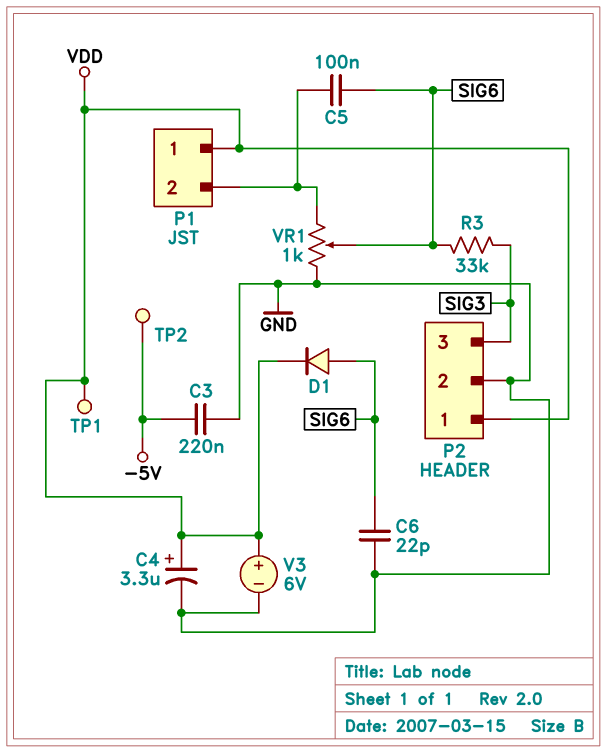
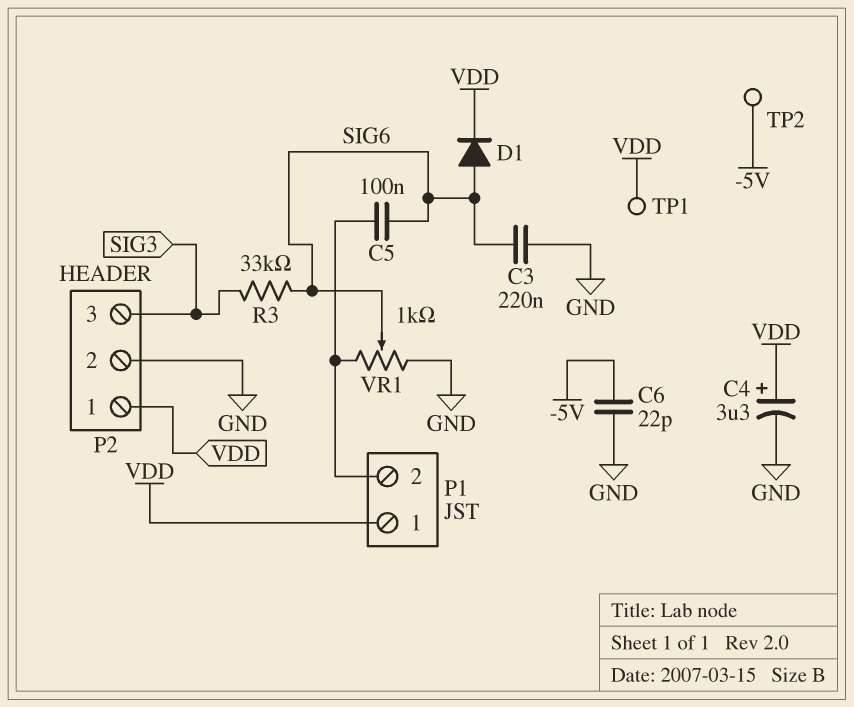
C3: 220nF (-5V, GND) -> 220nF (GND, SIG6)
C6: 22pF (GND, SIG6) -> 22pF (-5V, GND)
V3: 6V (plus VDD, minus GND) -> none

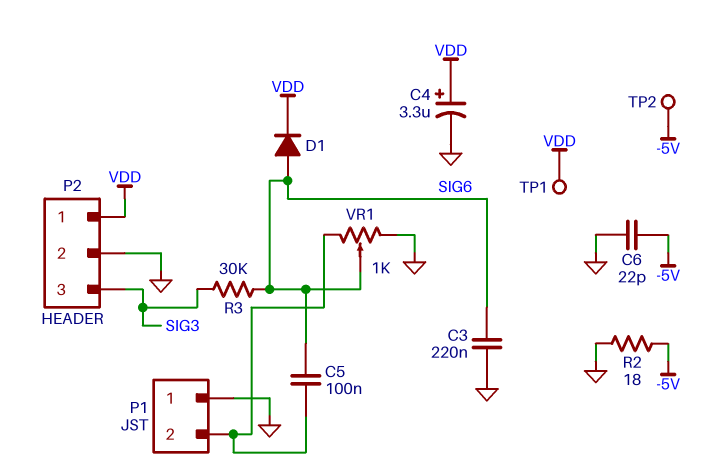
P1 pin 1: VDD -> GND
R2: none -> 18 (-5V, GND)
R3: 33k (SIG3, SIG6) -> 30k (SIG3, SIG6)

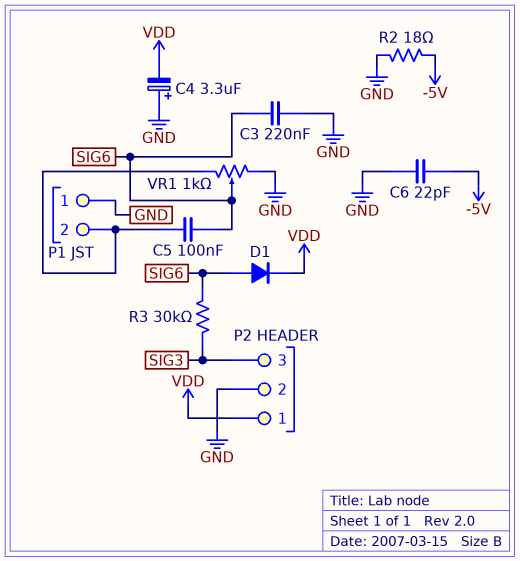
C4: 3.3uF (plus VDD, minus GND) -> 3.3uF (plus GND, minus VDD)
TP1: test point (VDD) -> none
TP2: test point (-5V) -> none

